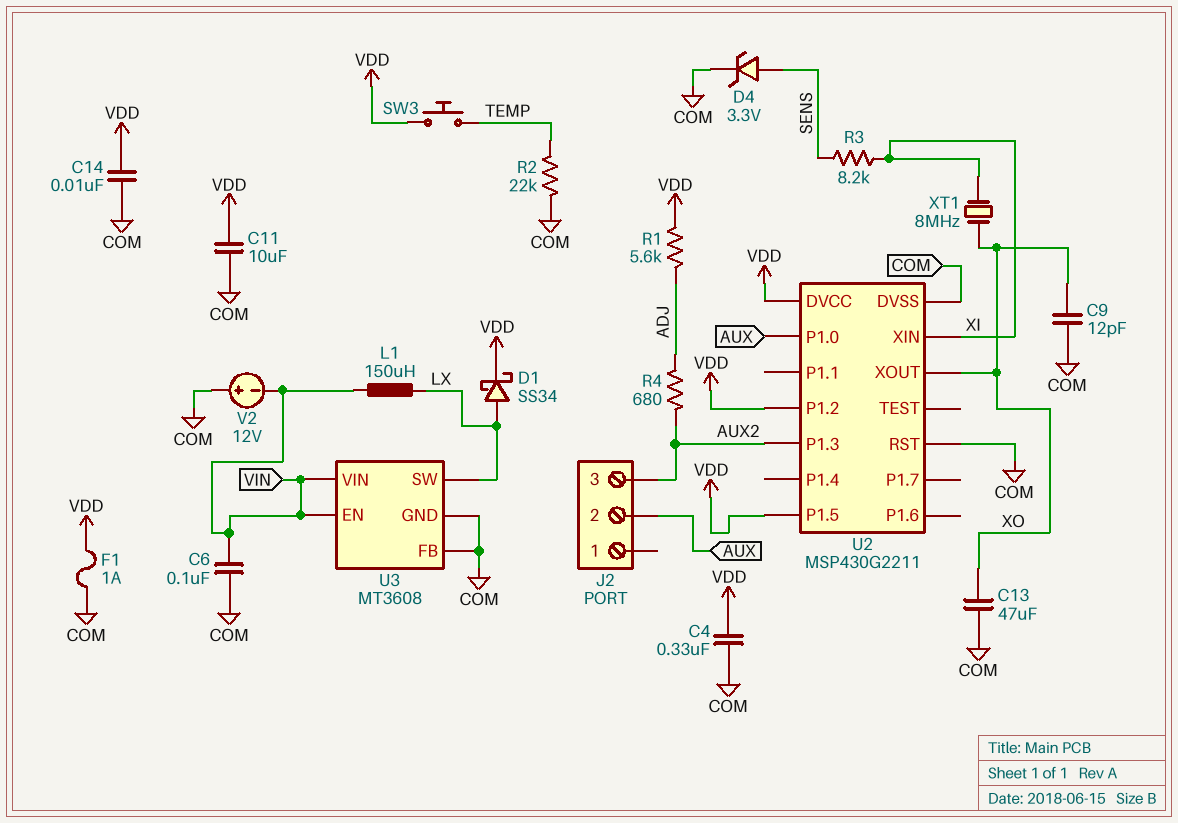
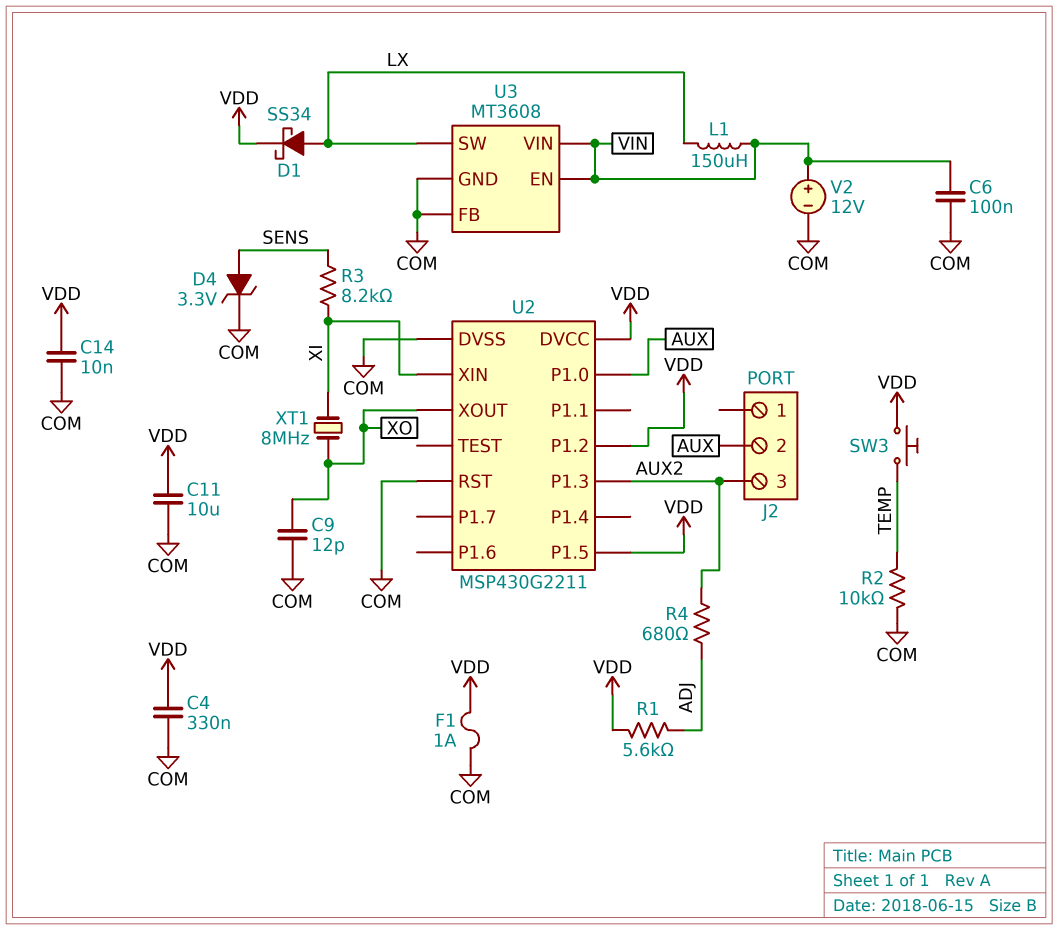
C13: 47uF (COM, XO) -> none
R2: 22k (COM, TEMP) -> 10k (COM, TEMP)
V2: 12V (plus COM, minus VIN) -> 12V (plus VIN, minus COM)

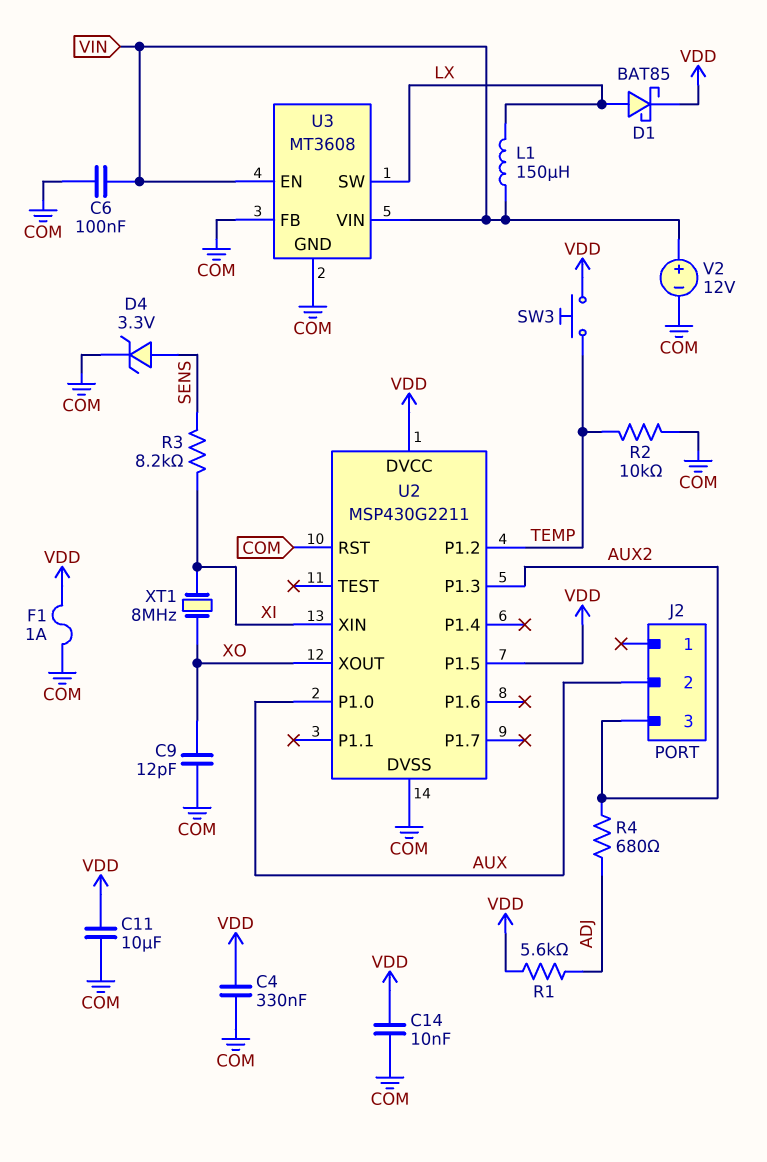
D1: schottky SS34 (A LX, K VDD) -> schottky BAT85 (A LX, K VDD)
U2 pin P1.2: VDD -> TEMP

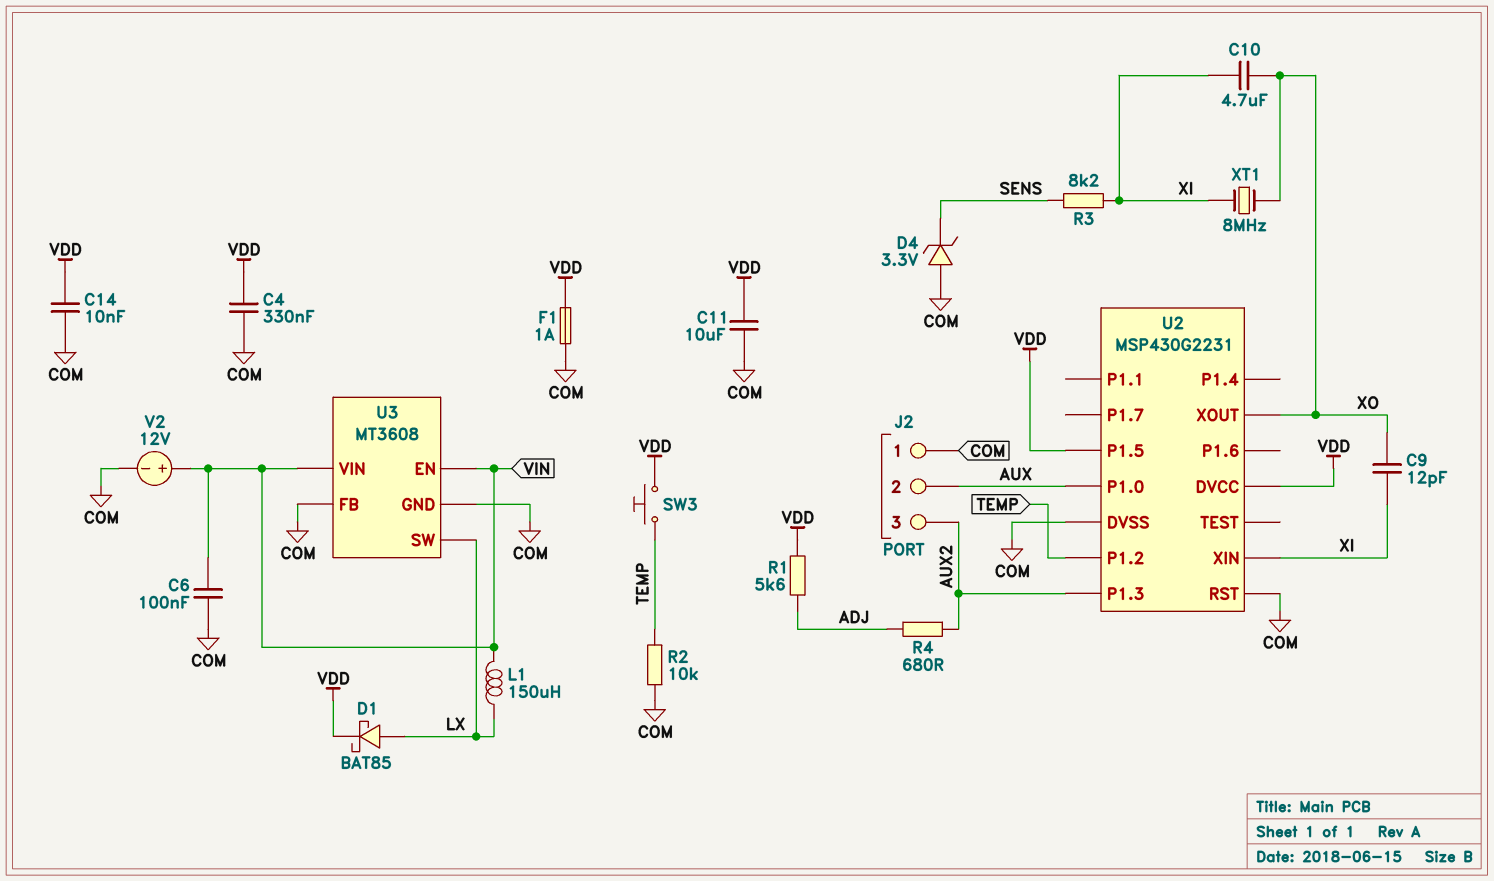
C9: 12pF (COM, XO) -> 12pF (XI, XO)
C10: none -> 4.7uF (XI, XO)
D4: zener 3.3V (A SENS, K COM) -> zener 3.3V (A COM, K SENS)
J2 pin 1: none -> COM
U2: MSP430G2211 -> MSP430G2231

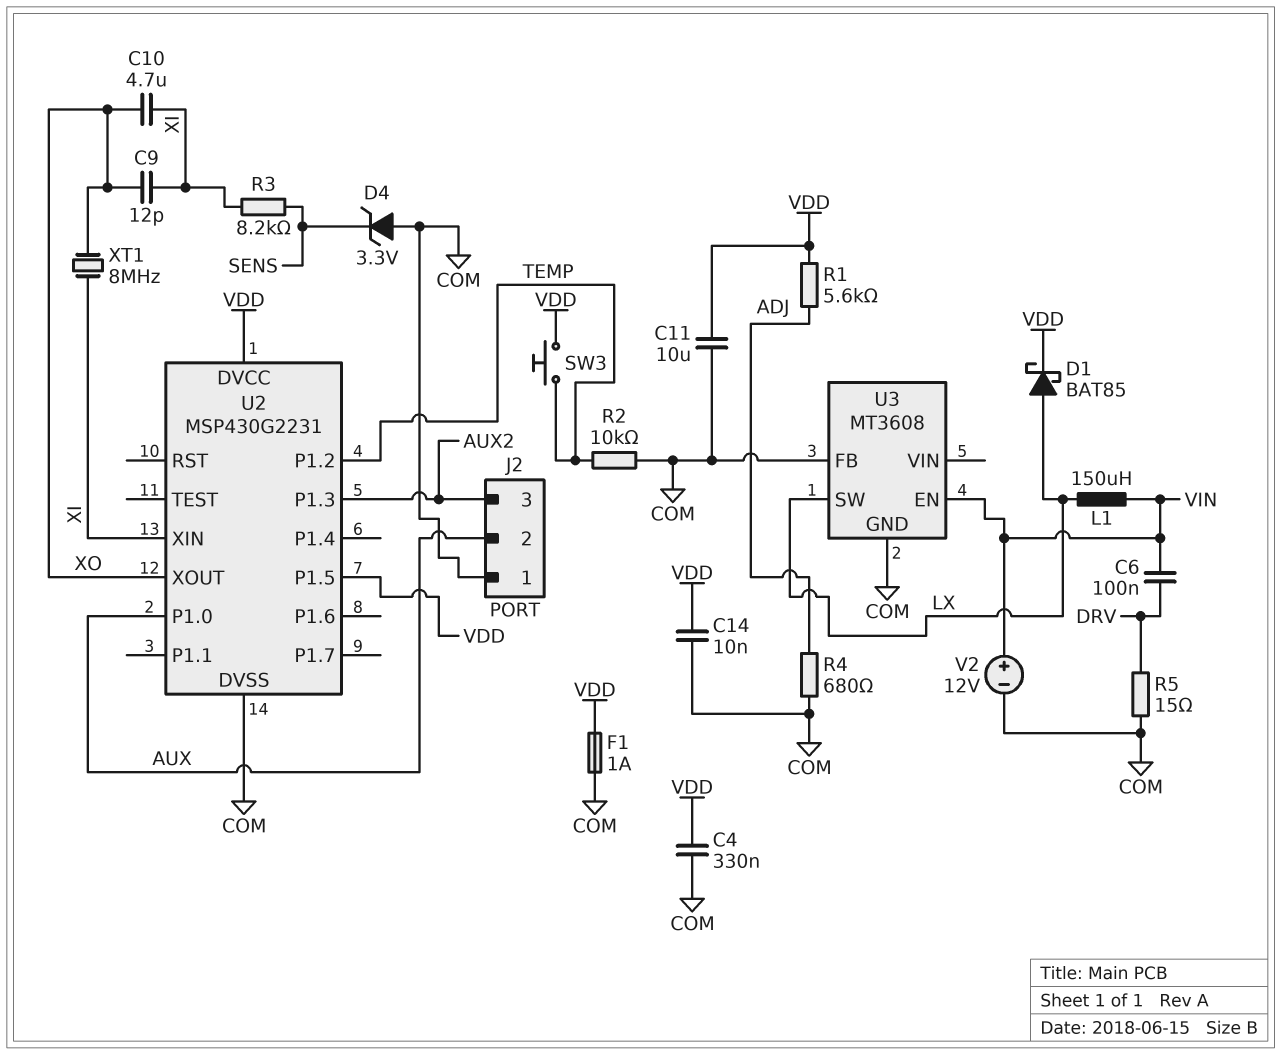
C6: 100nF (COM, VIN) -> 100nF (DRV, VIN)
R4: 680 (ADJ, AUX2) -> 680 (ADJ, COM)
R5: none -> 15 (COM, DRV)
U2 pin RST: COM -> none
U3 pin VIN: VIN -> none

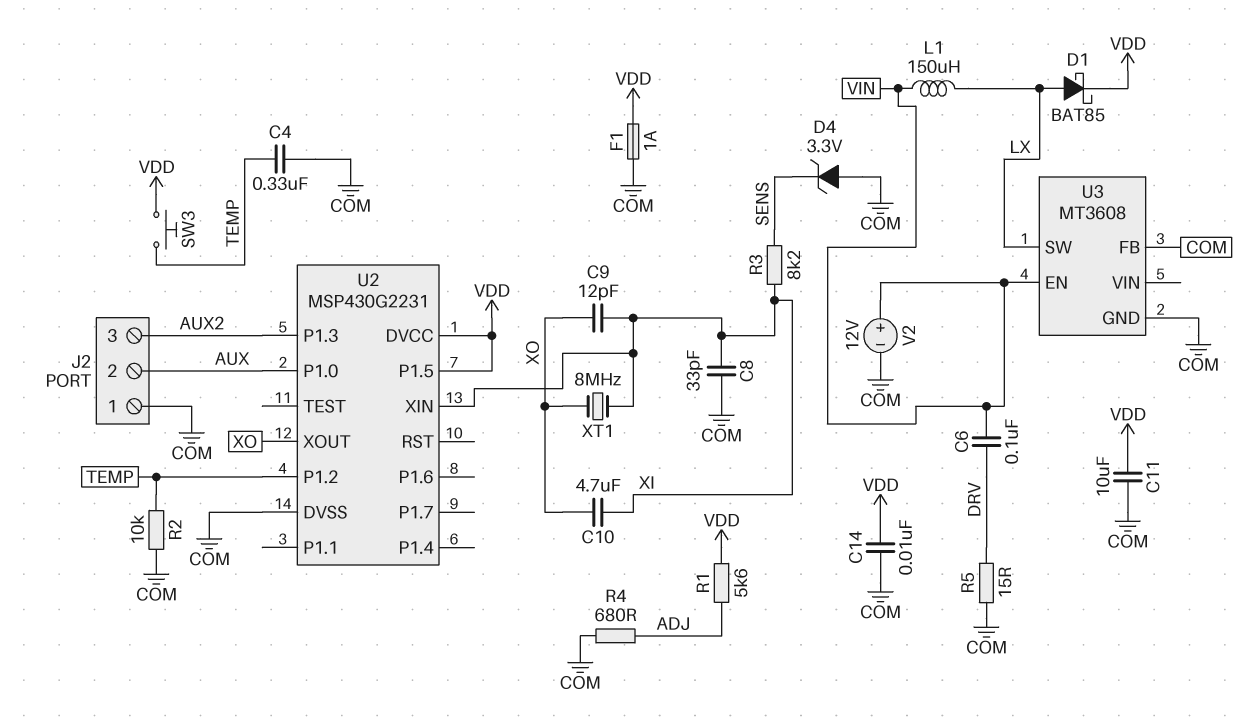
C4: 330nF (COM, VDD) -> 330nF (COM, TEMP)
C8: none -> 33pF (COM, XI)

